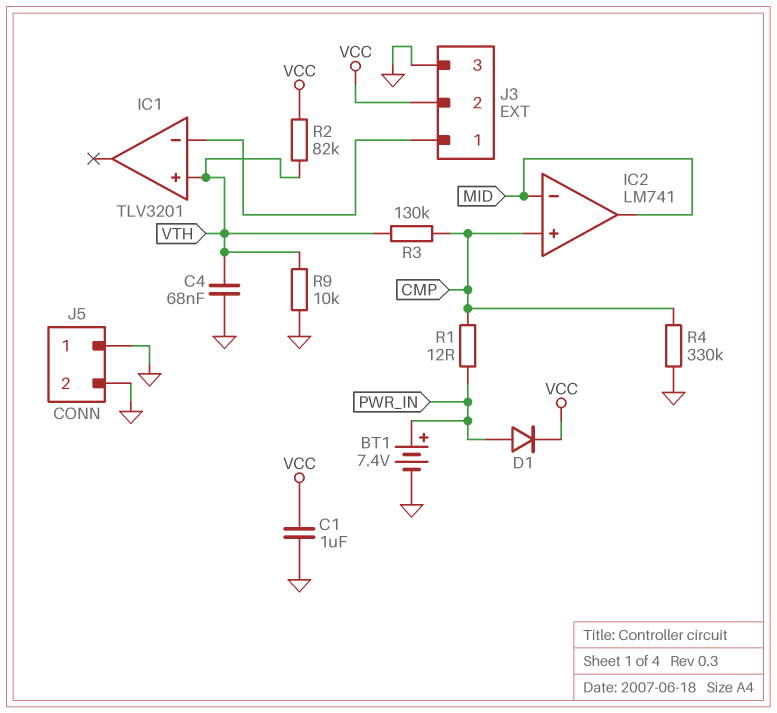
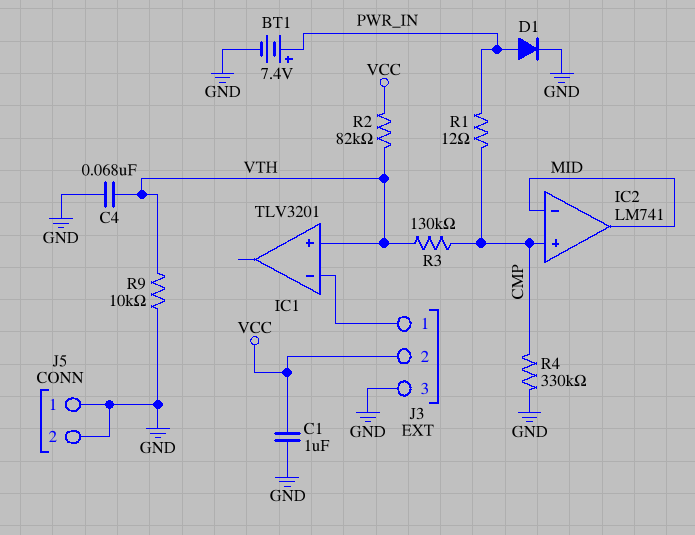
D1: diode (A PWR_IN, K VCC) -> diode (A PWR_IN, K GND)

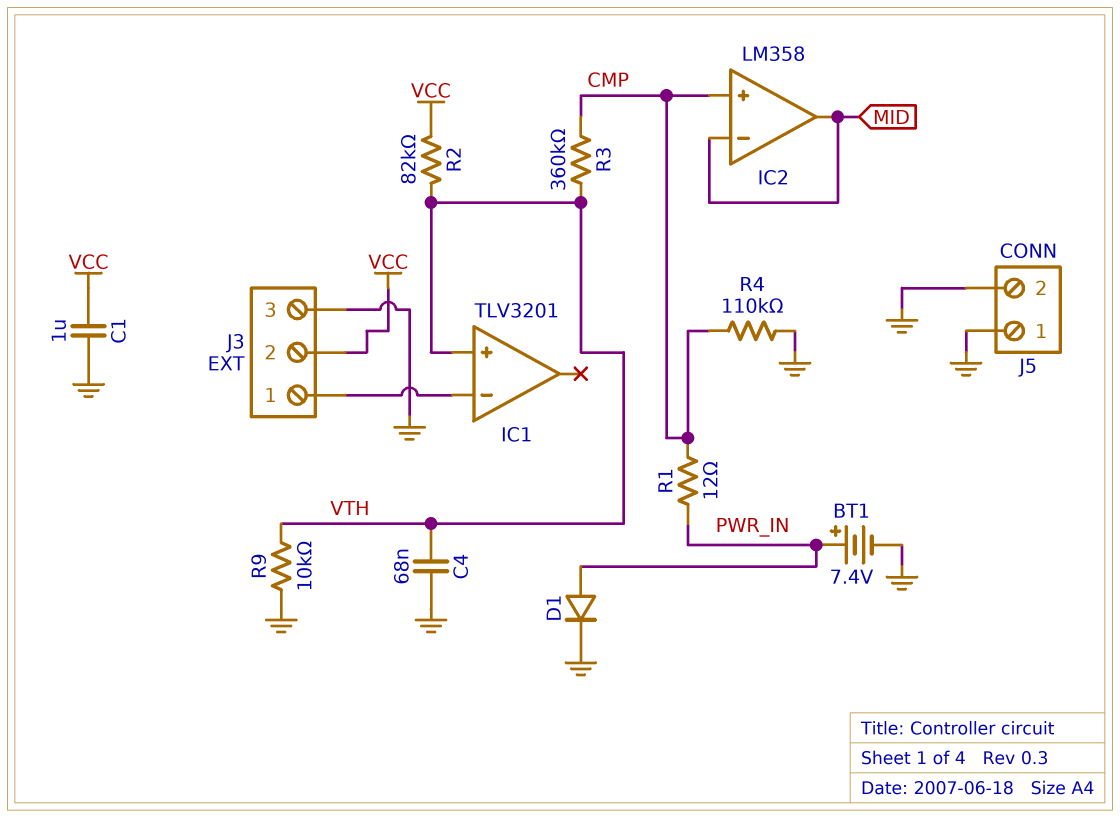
IC2: LM741 -> LM358
R3: 130k (CMP, VTH) -> 360k (CMP, VTH)
R4: 330k (CMP, GND) -> 110k (CMP, GND)

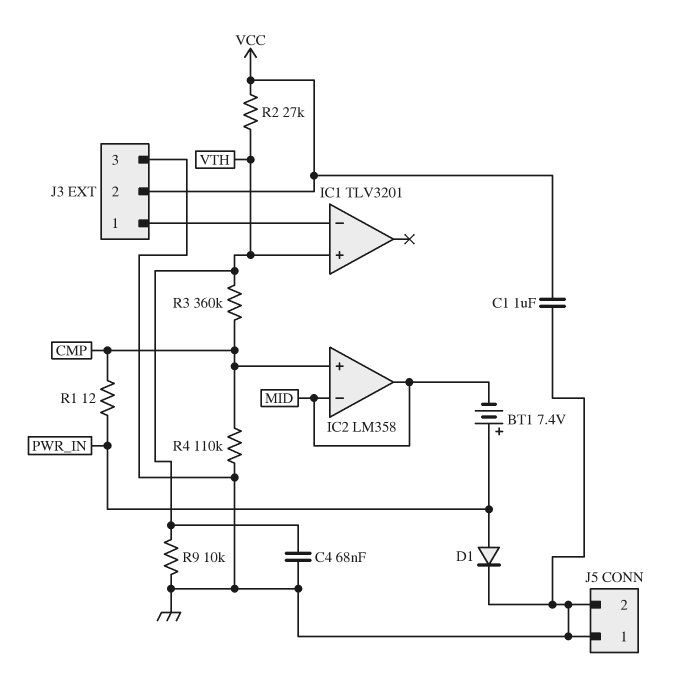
BT1: 7.4V (plus PWR_IN, minus GND) -> 7.4V (plus PWR_IN, minus MID)
R2: 82k (VCC, VTH) -> 27k (VCC, VTH)

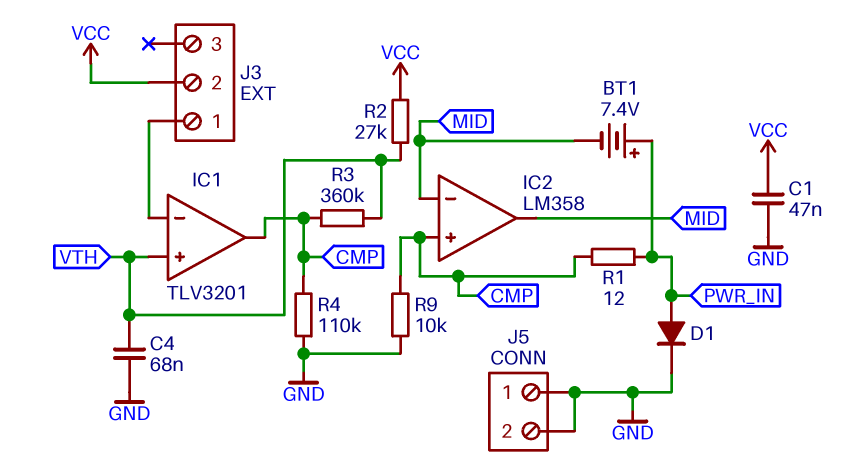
C1: 1uF (GND, VCC) -> 47nF (GND, VCC)
IC1 pin out: none -> CMP
J3 pin 3: GND -> none
R9: 10k (GND, VTH) -> 10k (CMP, GND)

